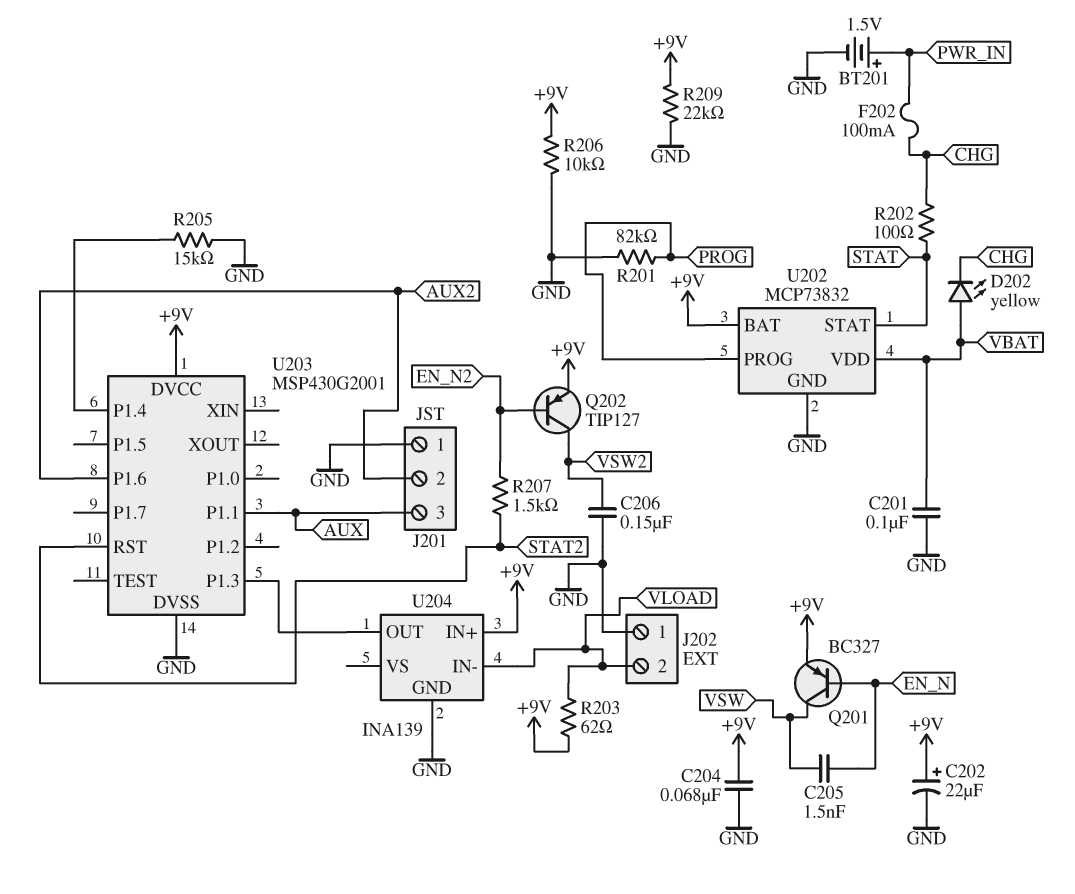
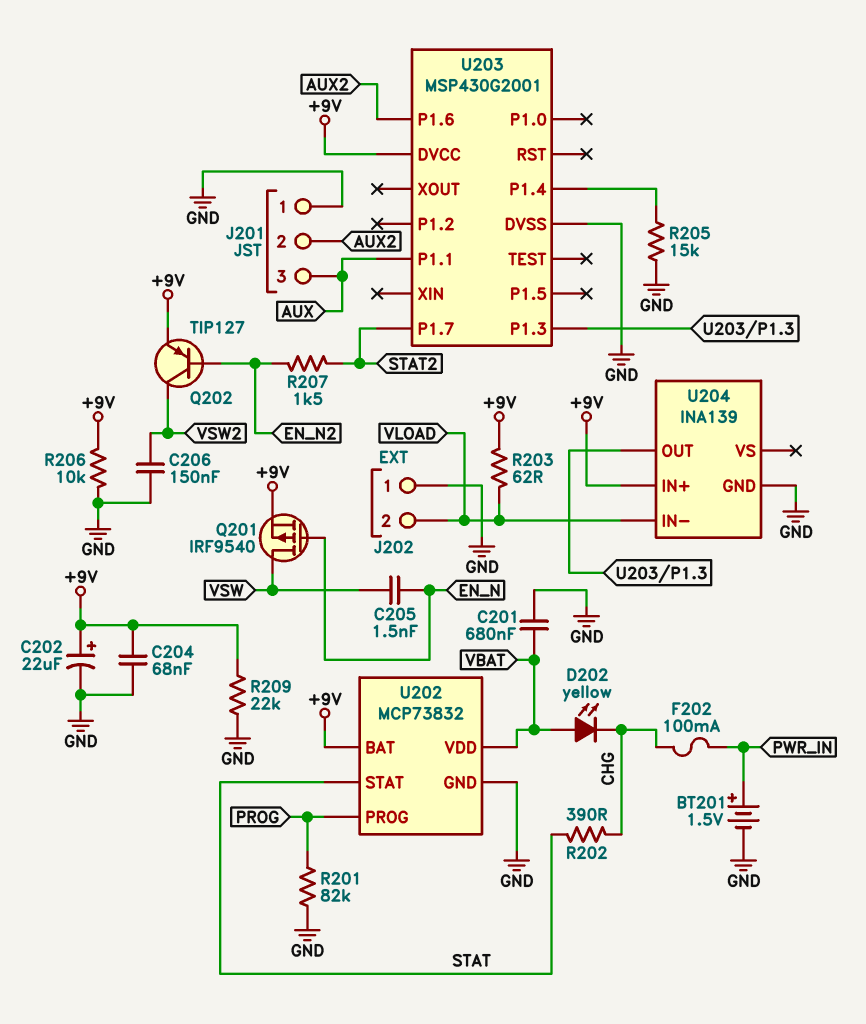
C201: 100nF (GND, VBAT) -> 680nF (GND, VBAT)
Q201: PNP BC327 (B EN_N, C VSW, E +9V) -> PMOS IRF9540 (G EN_N, D VSW, S +9V)
R202: 100 (CHG, STAT) -> 390 (CHG, STAT)
U203 pin P1.7: none -> STAT2
U203 pin RST: STAT2 -> none

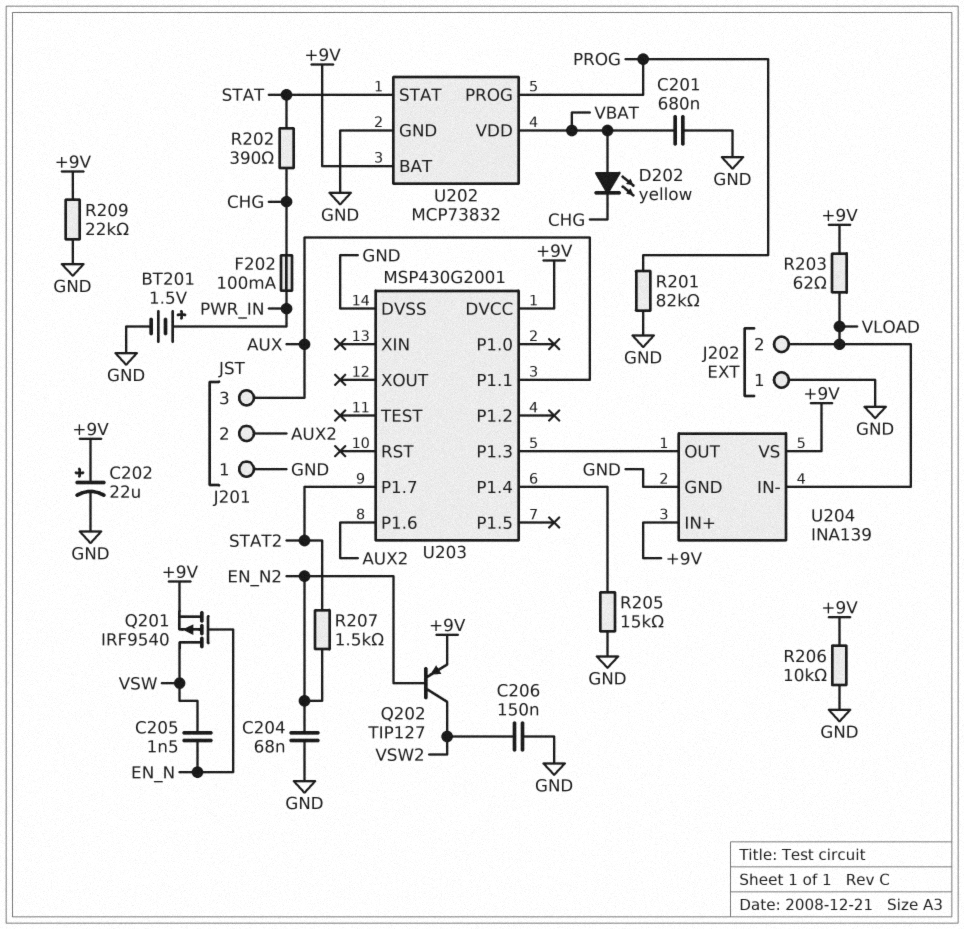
C204: 68nF (+9V, GND) -> 68nF (EN_N2, GND)
U204 pin VS: none -> +9V

